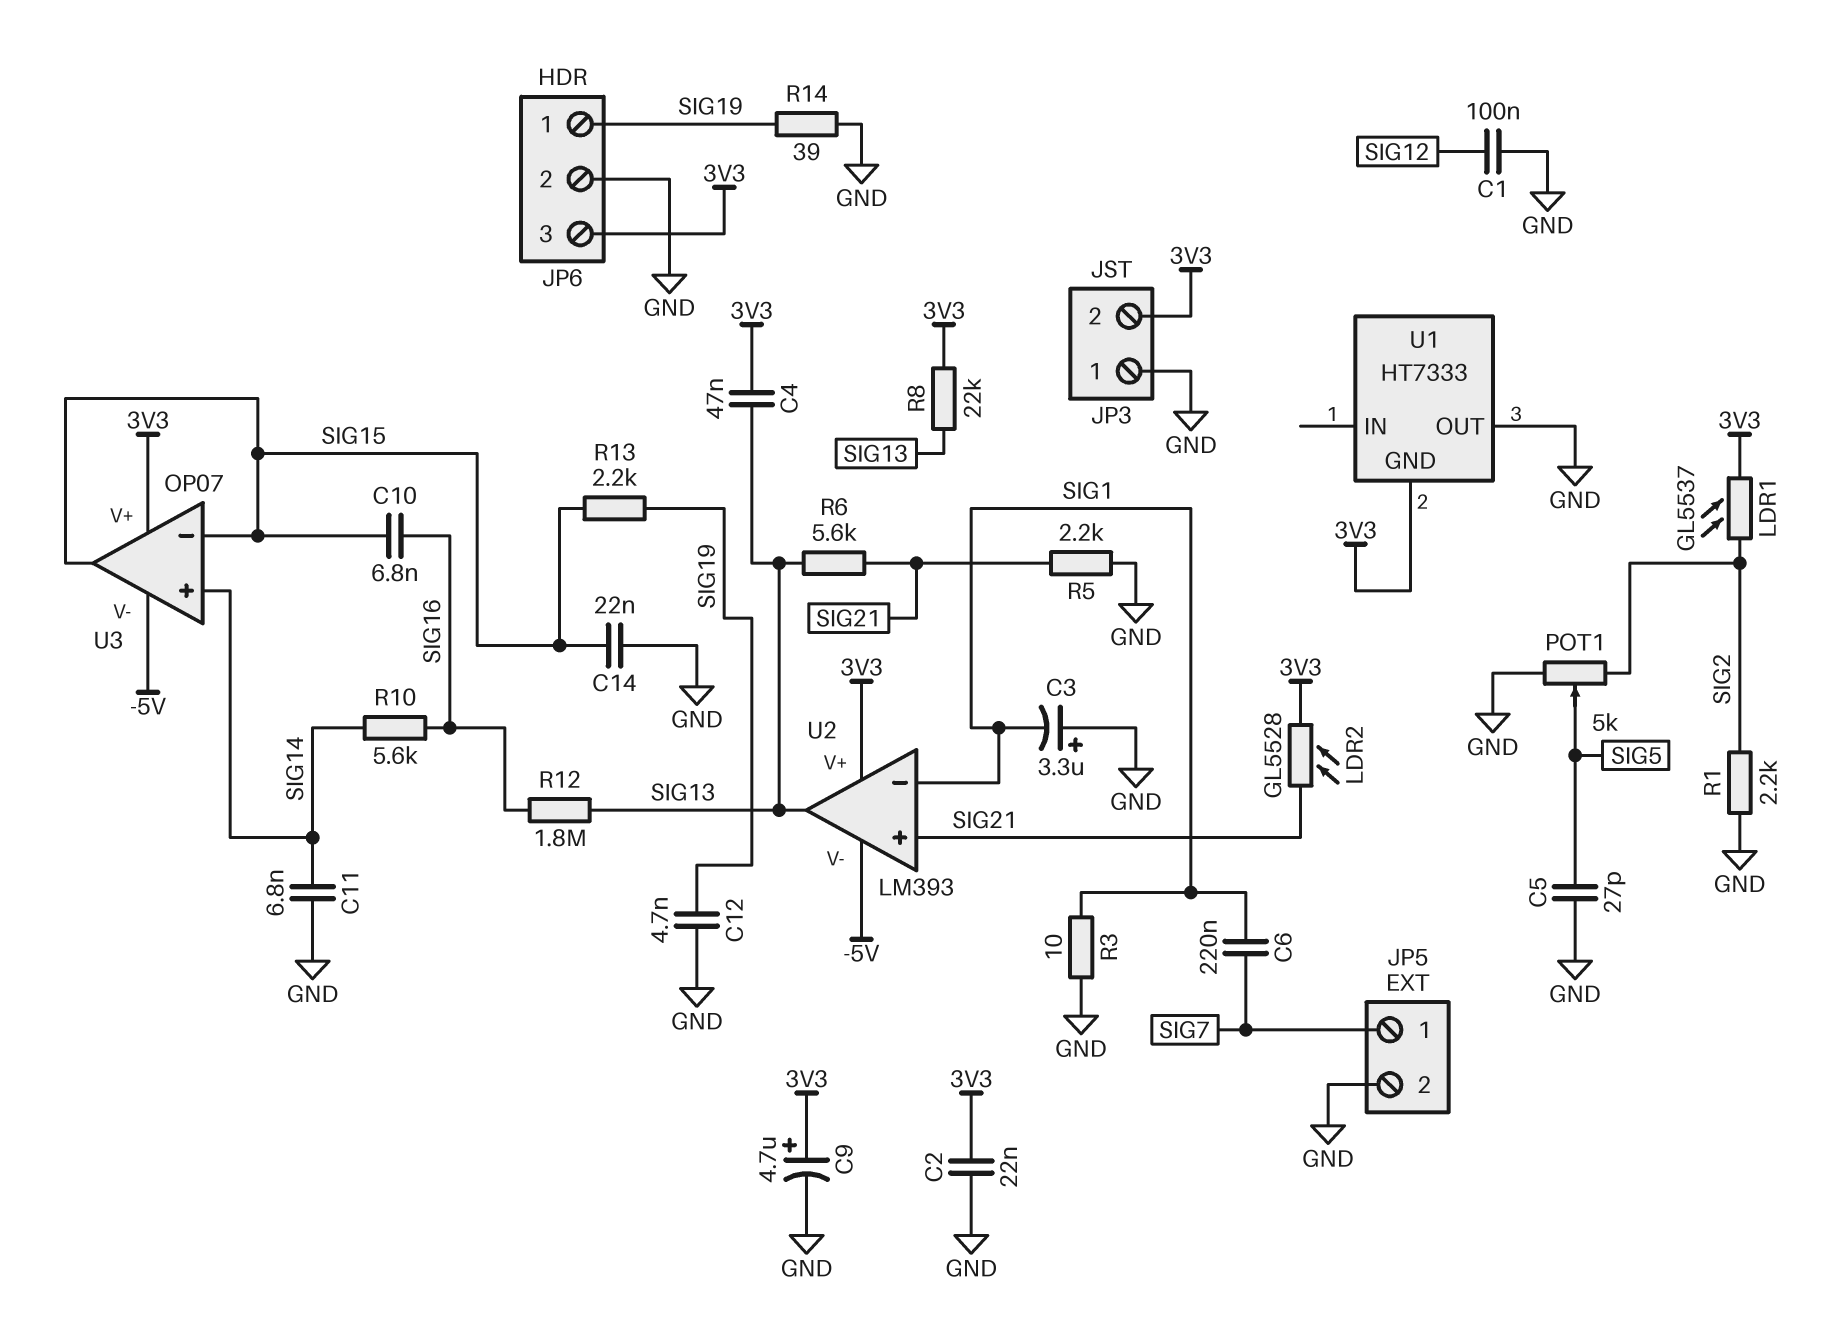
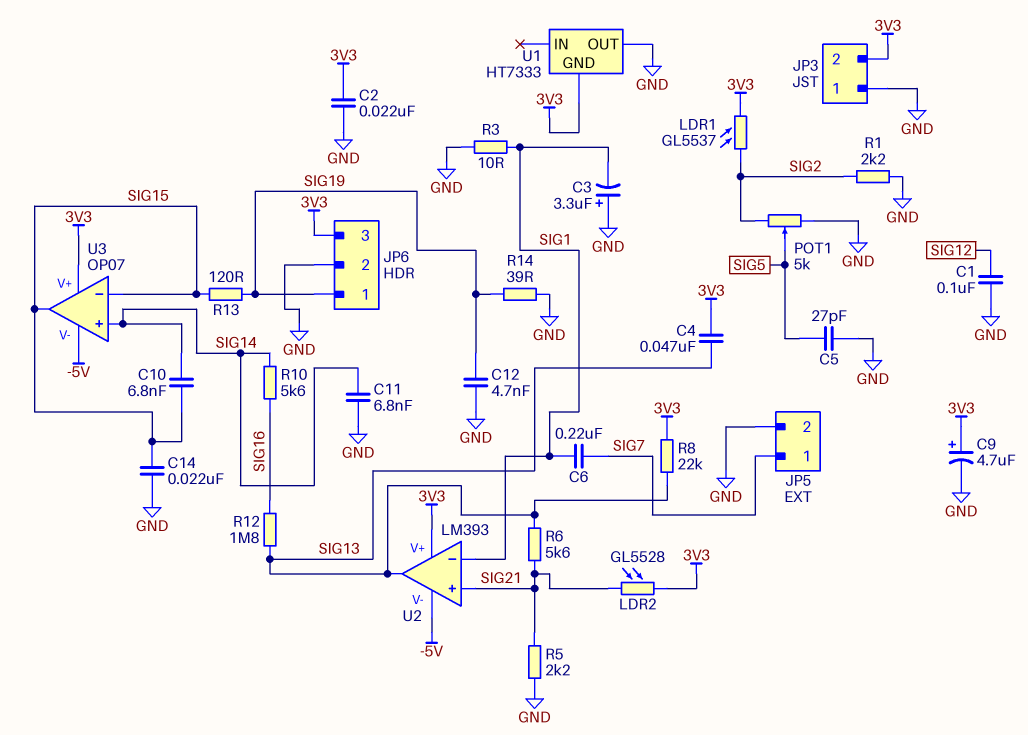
C10: 6.8nF (SIG15, SIG16) -> 6.8nF (SIG14, SIG15)
R13: 2.2k (SIG15, SIG19) -> 120 (SIG15, SIG19)

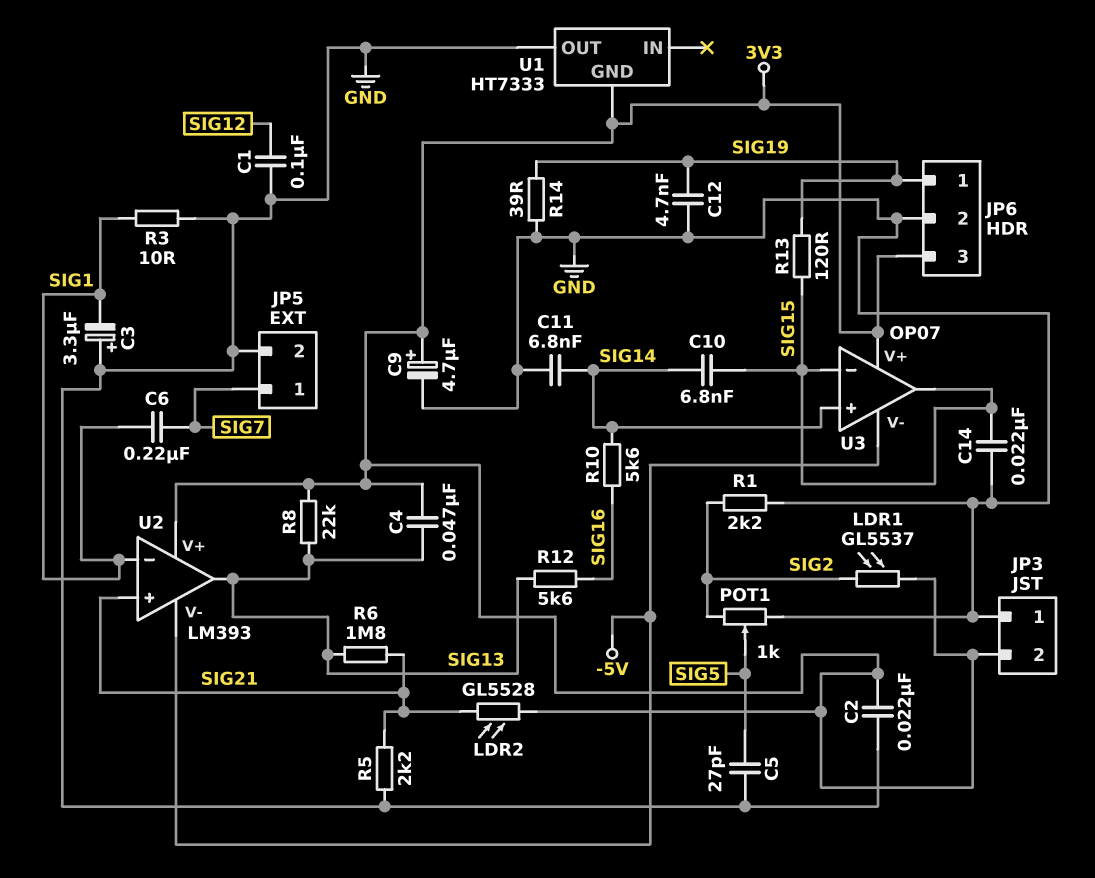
POT1: 5k (GND, SIG2, wiper SIG5) -> 1k (GND, SIG2, wiper SIG5)
R6: 5.6k (SIG13, SIG21) -> 1.8M (SIG13, SIG21)
R12: 1.8M (SIG13, SIG16) -> 5.6k (SIG13, SIG16)

